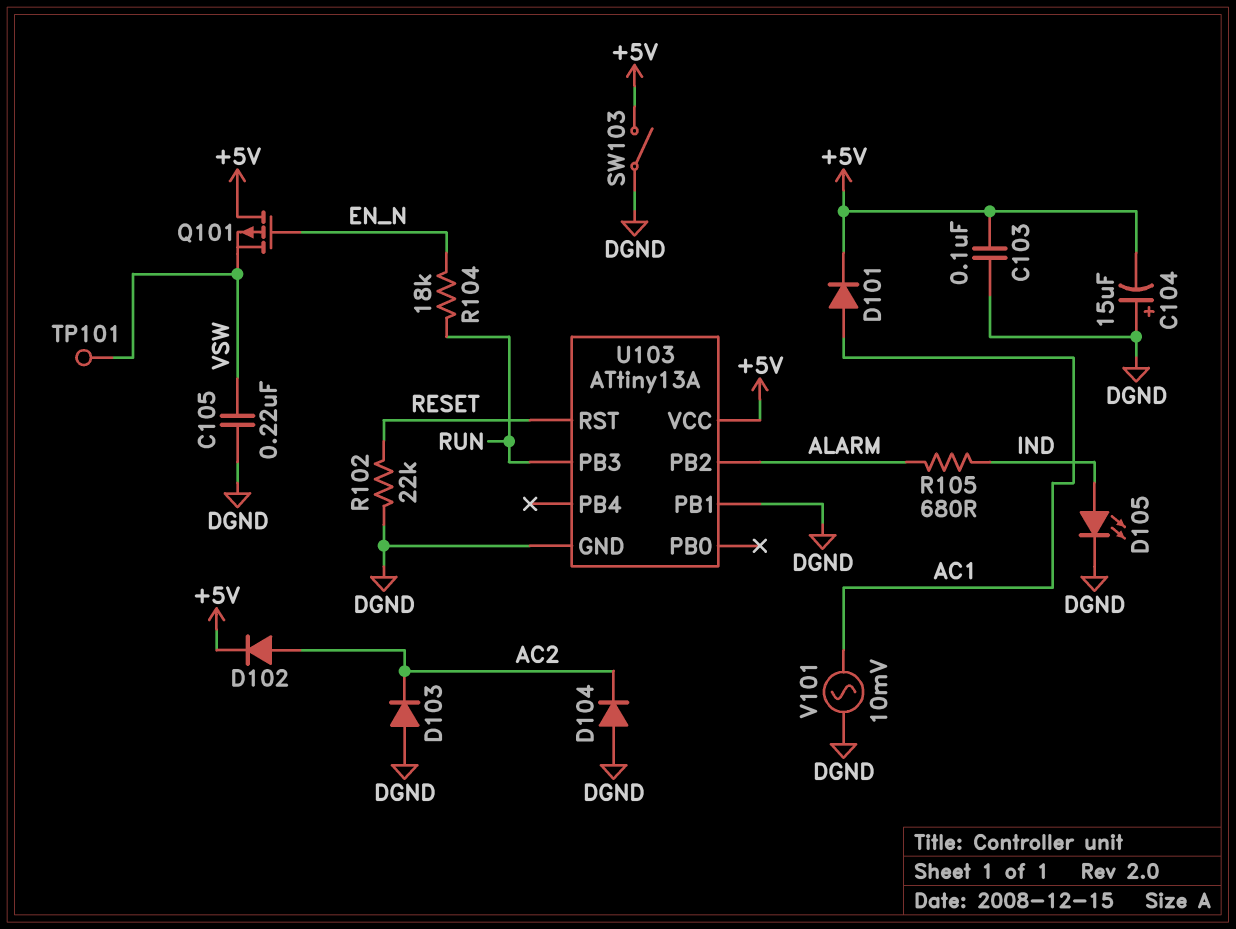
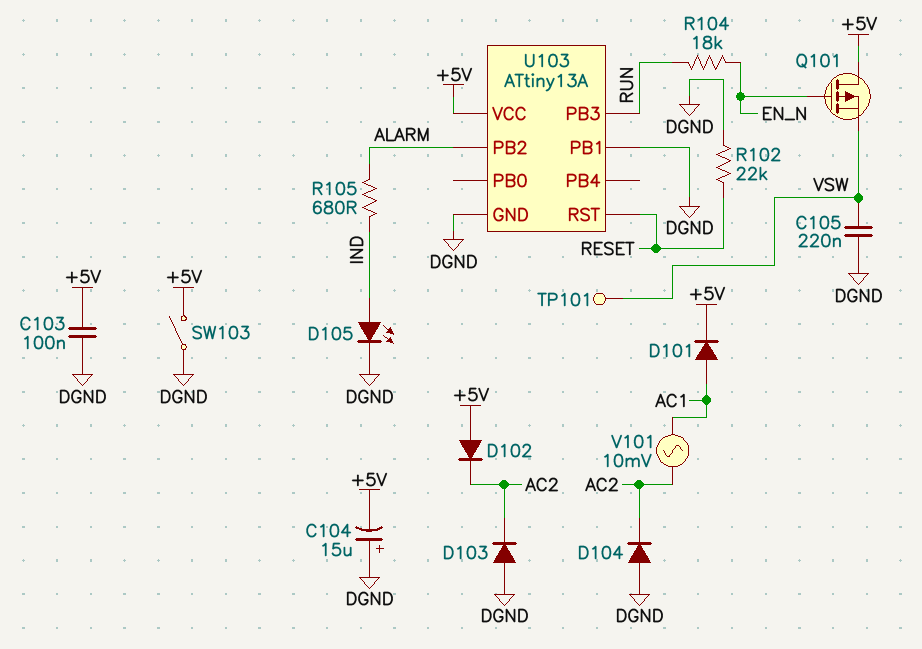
D102: diode (A AC2, K +5V) -> diode (A +5V, K AC2)
V101: AC 10mV (AC1, DGND) -> AC 10mV (AC1, AC2)

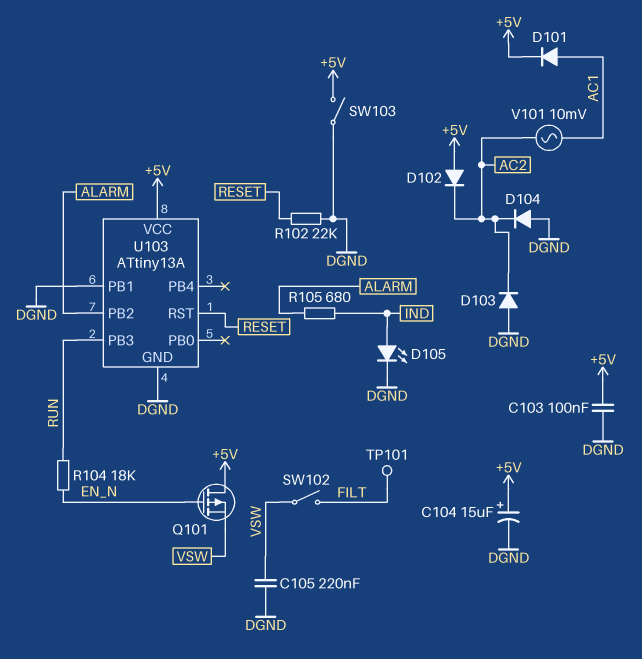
C104: 15uF (plus DGND, minus +5V) -> 15uF (plus +5V, minus DGND)
SW102: none -> switch (FILT, VSW)
TP101: test point (VSW) -> test point (FILT)

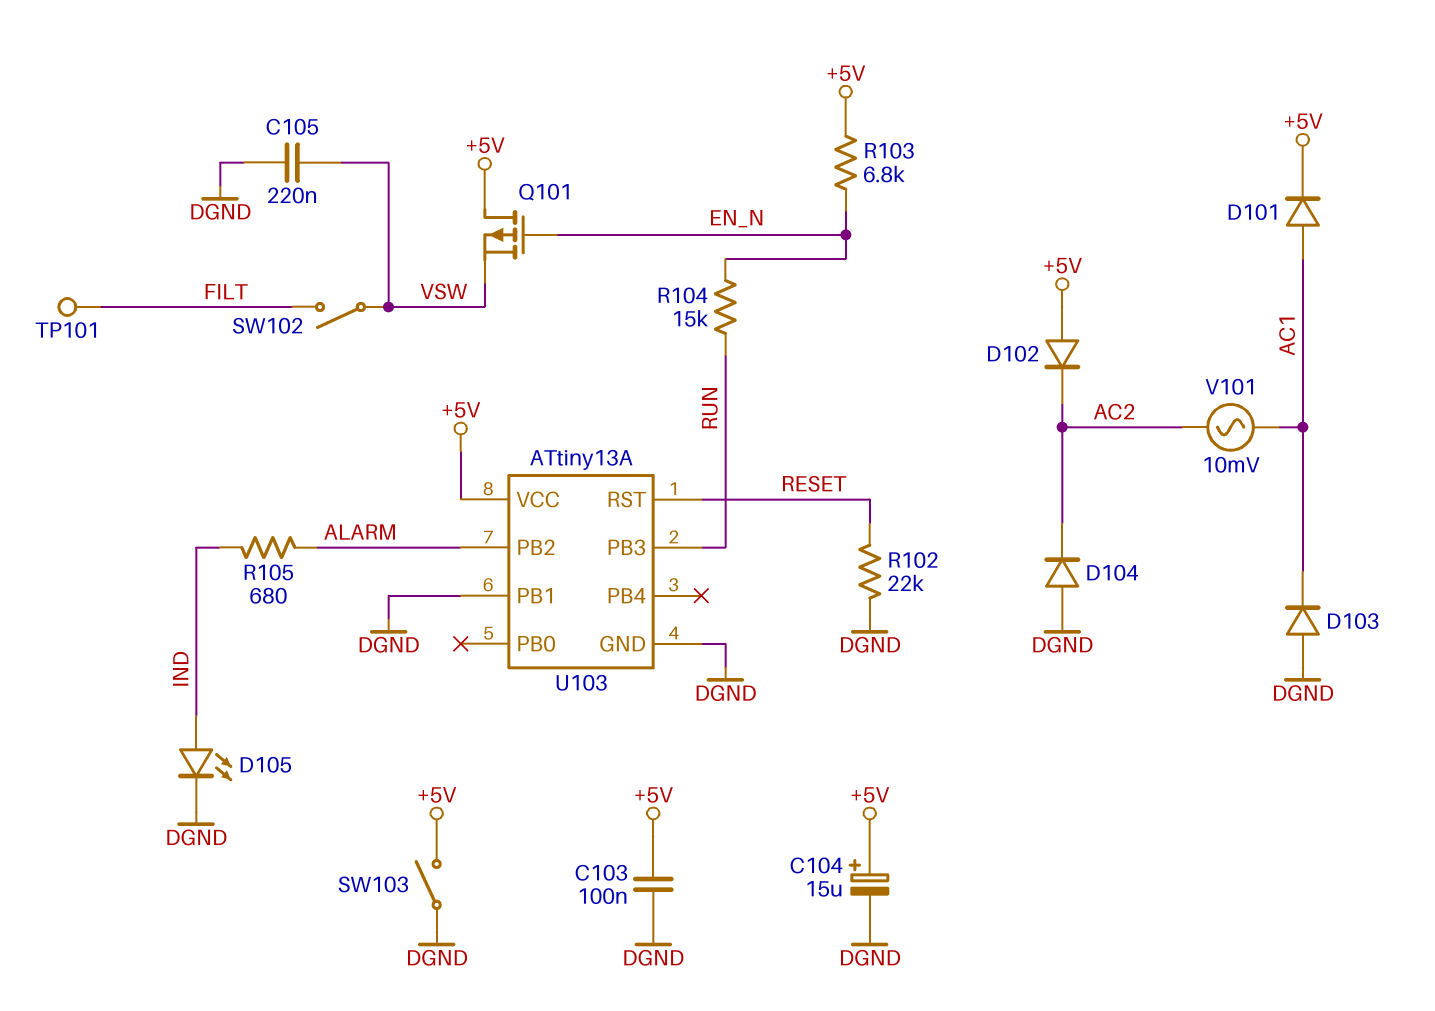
D103: diode (A DGND, K AC2) -> diode (A DGND, K AC1)
R103: none -> 6.8k (+5V, EN_N)
R104: 18k (EN_N, RUN) -> 15k (EN_N, RUN)

